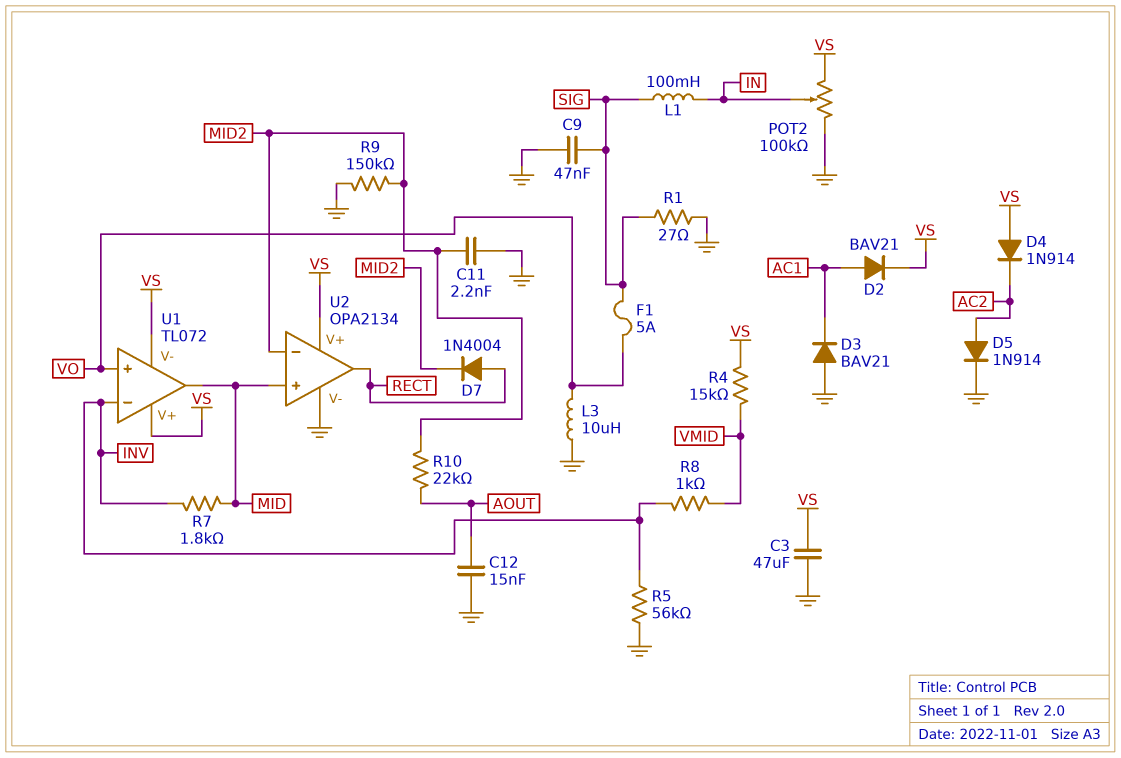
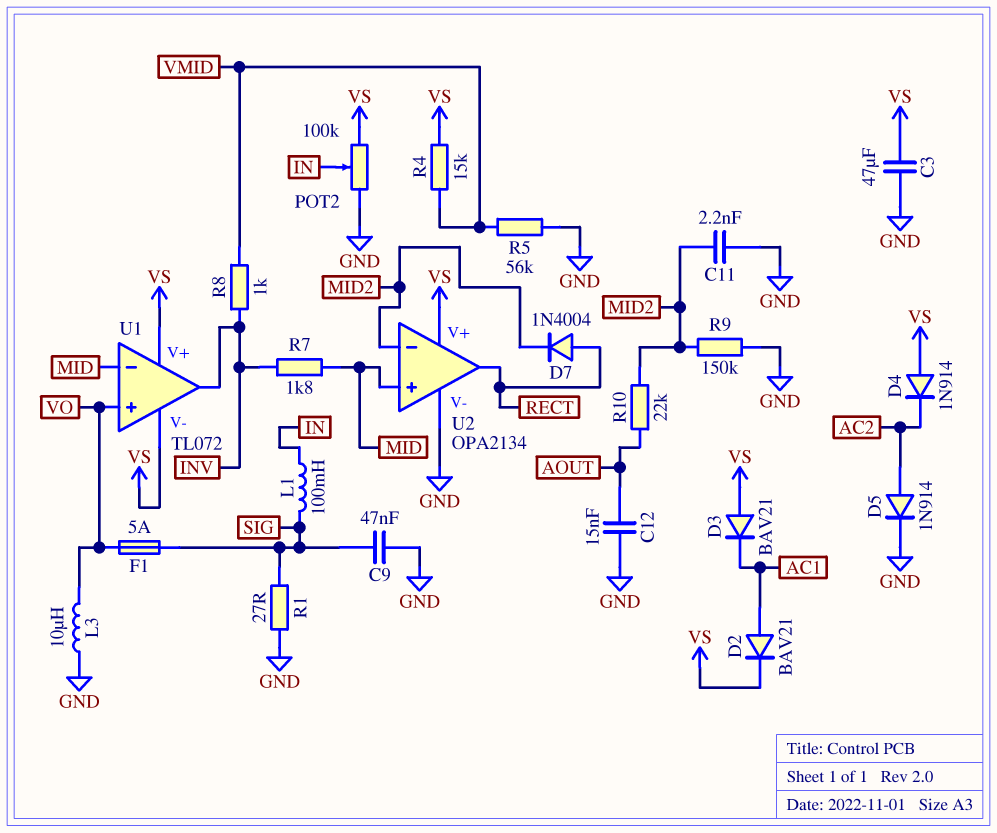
D3: diode BAV21 (A GND, K AC1) -> diode BAV21 (A VS, K AC1)
R5: 56k (GND, INV) -> 56k (GND, VMID)
U1 pin in-: INV -> MID
U1 pin out: MID -> INV

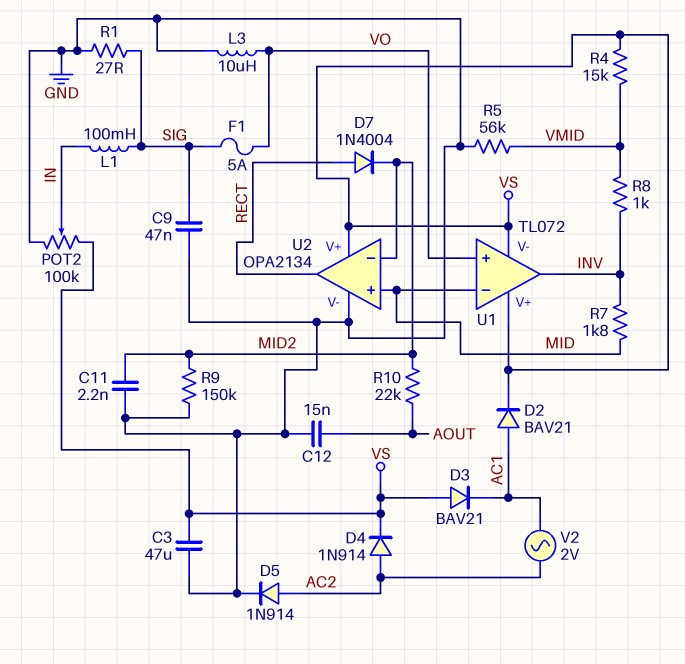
D4: diode 1N914 (A VS, K AC2) -> diode 1N914 (A AC2, K VS)
V2: none -> AC 2V (AC1, AC2)

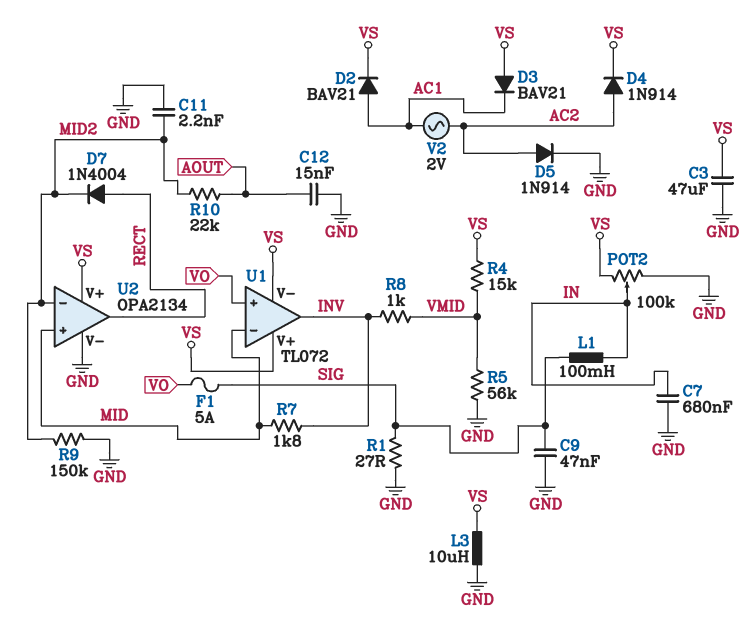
C7: none -> 680nF (GND, IN)
L3: 10uH (GND, VO) -> 10uH (GND, VS)

